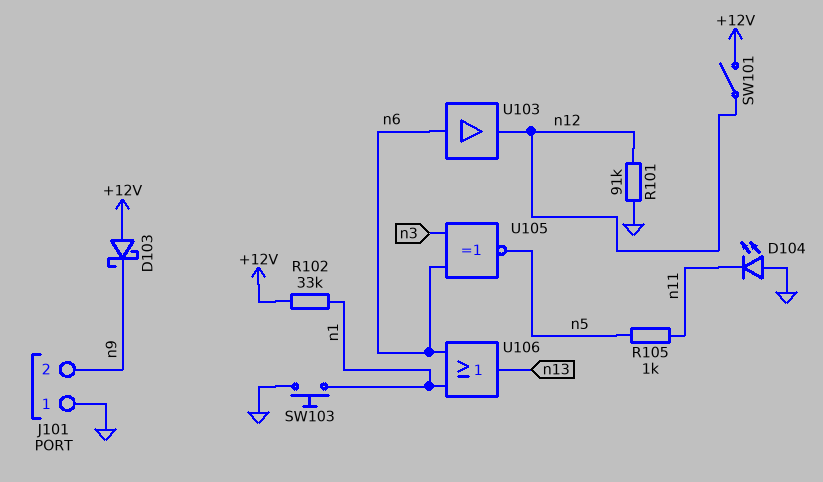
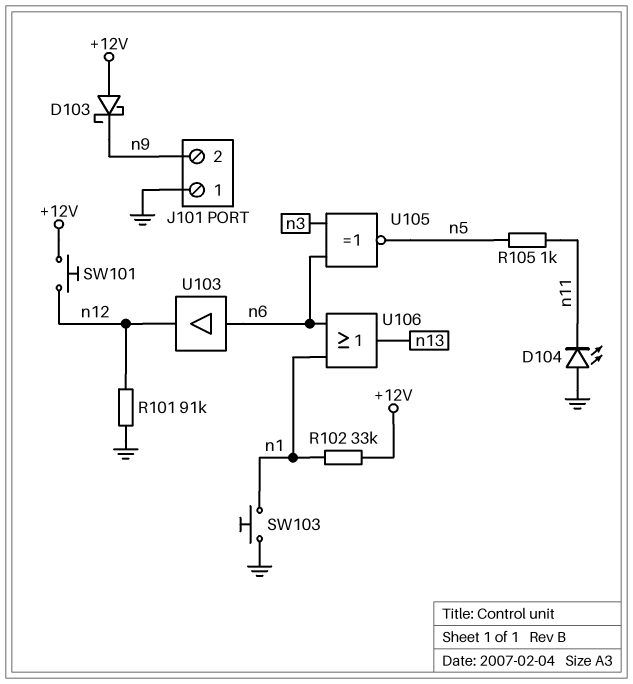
SW101: switch (+12V, n12) -> button (+12V, n12)

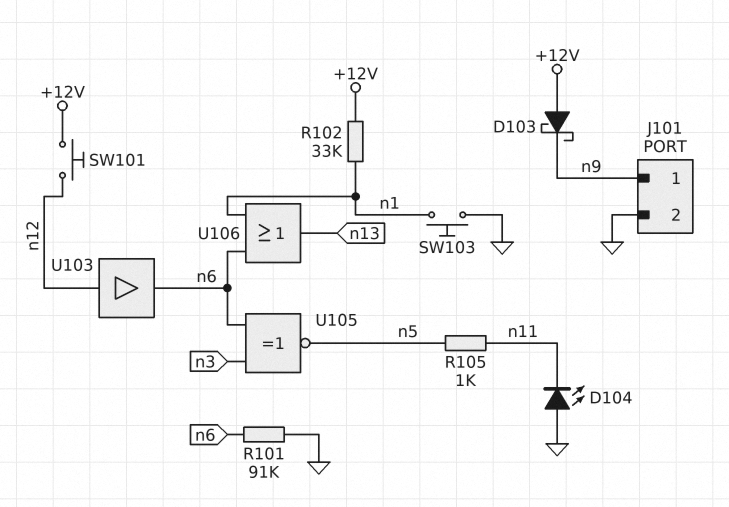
J101 pin 1: GND -> n9
J101 pin 2: n9 -> GND
R101: 91k (GND, n12) -> 91k (GND, n6)
U103: buffer (in n6, out n12) -> buffer (in n12, out n6)

